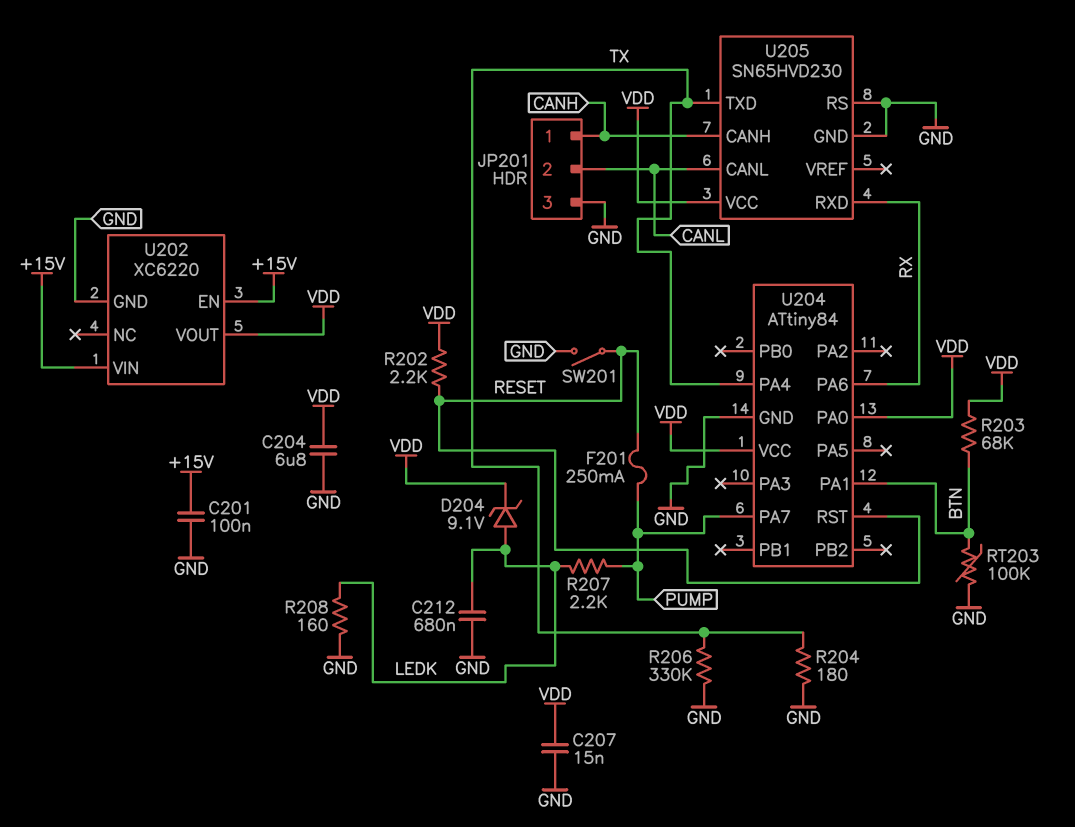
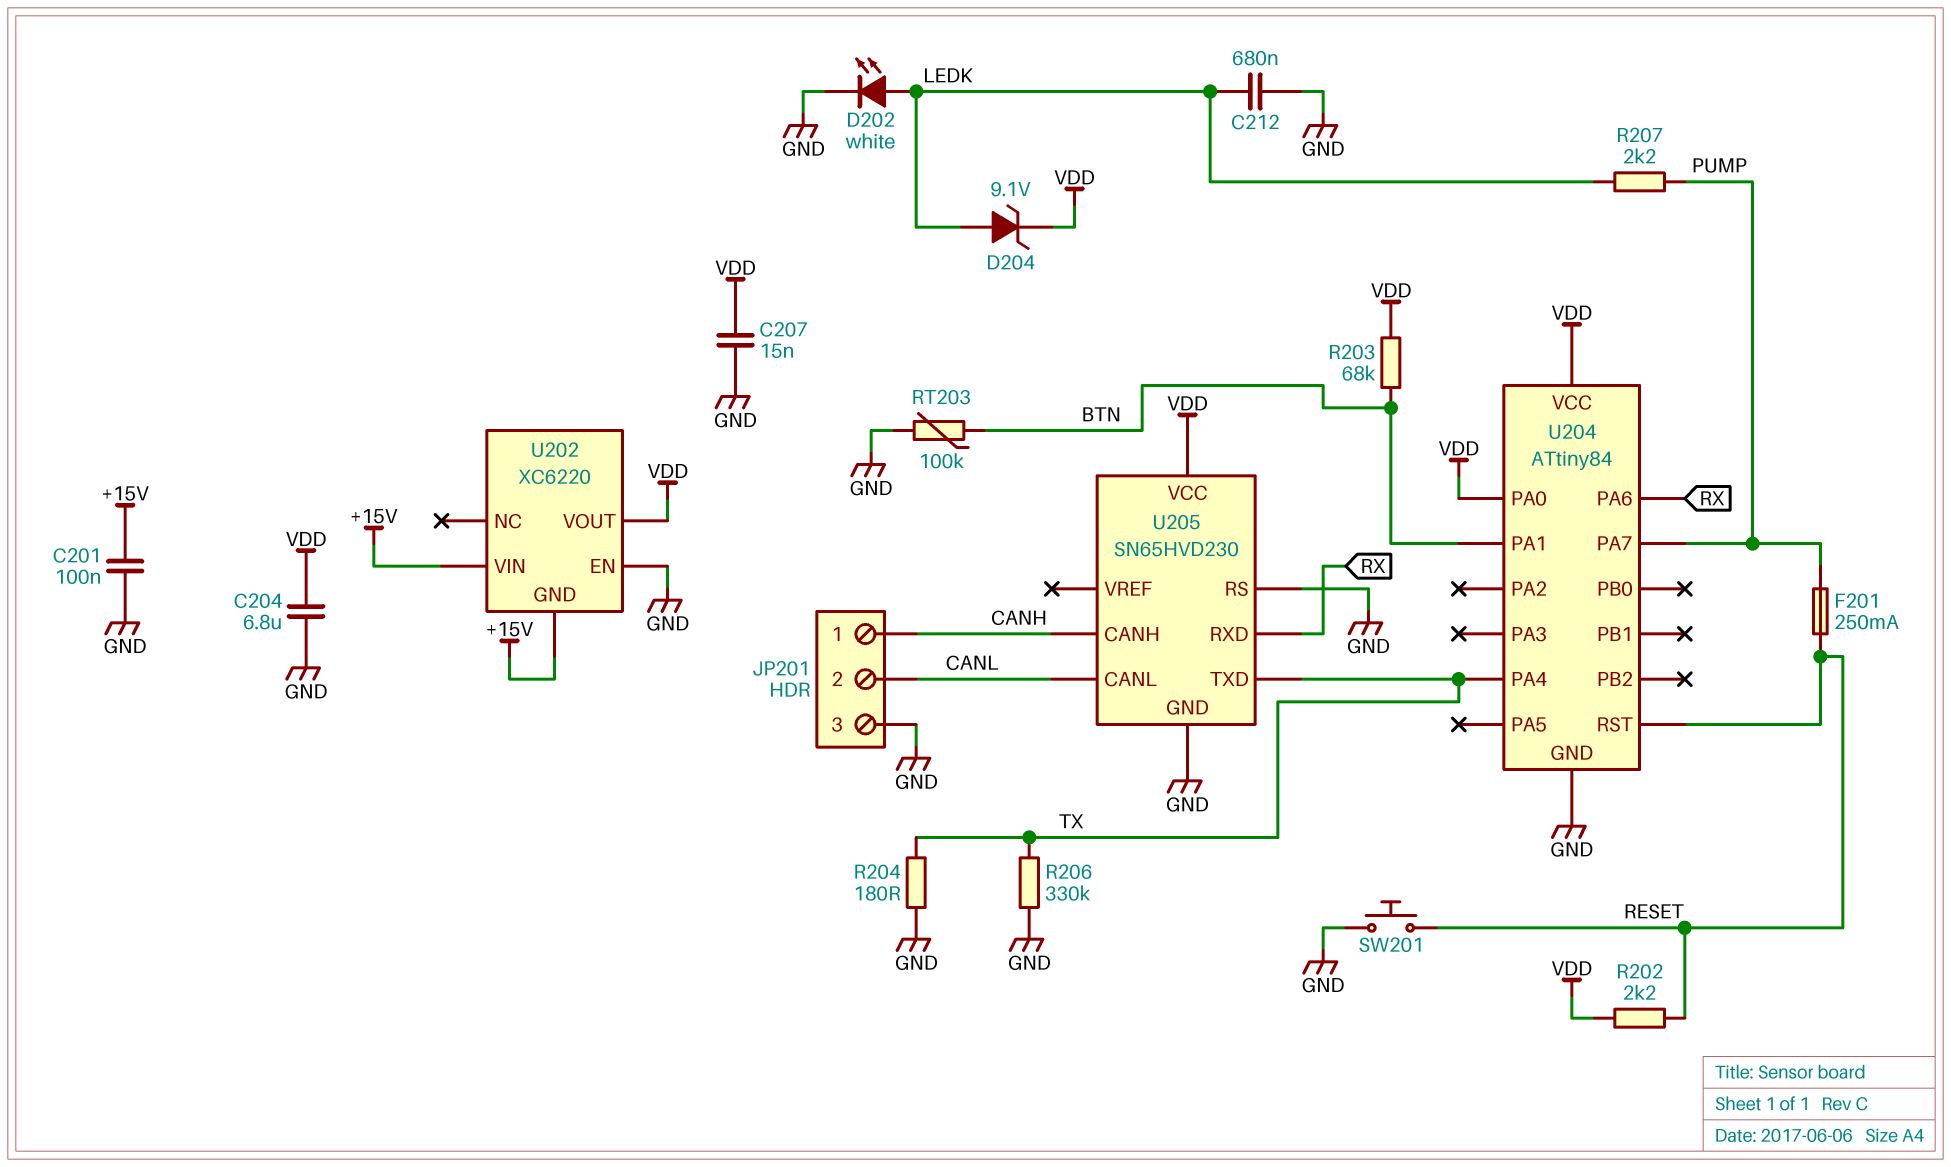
D202: none -> LED white (A LEDK, K GND)
R208: 160 (GND, LEDK) -> none
SW201: switch (GND, RESET) -> button (GND, RESET)
U202 pin EN: +15V -> GND
U202 pin GND: GND -> +15V

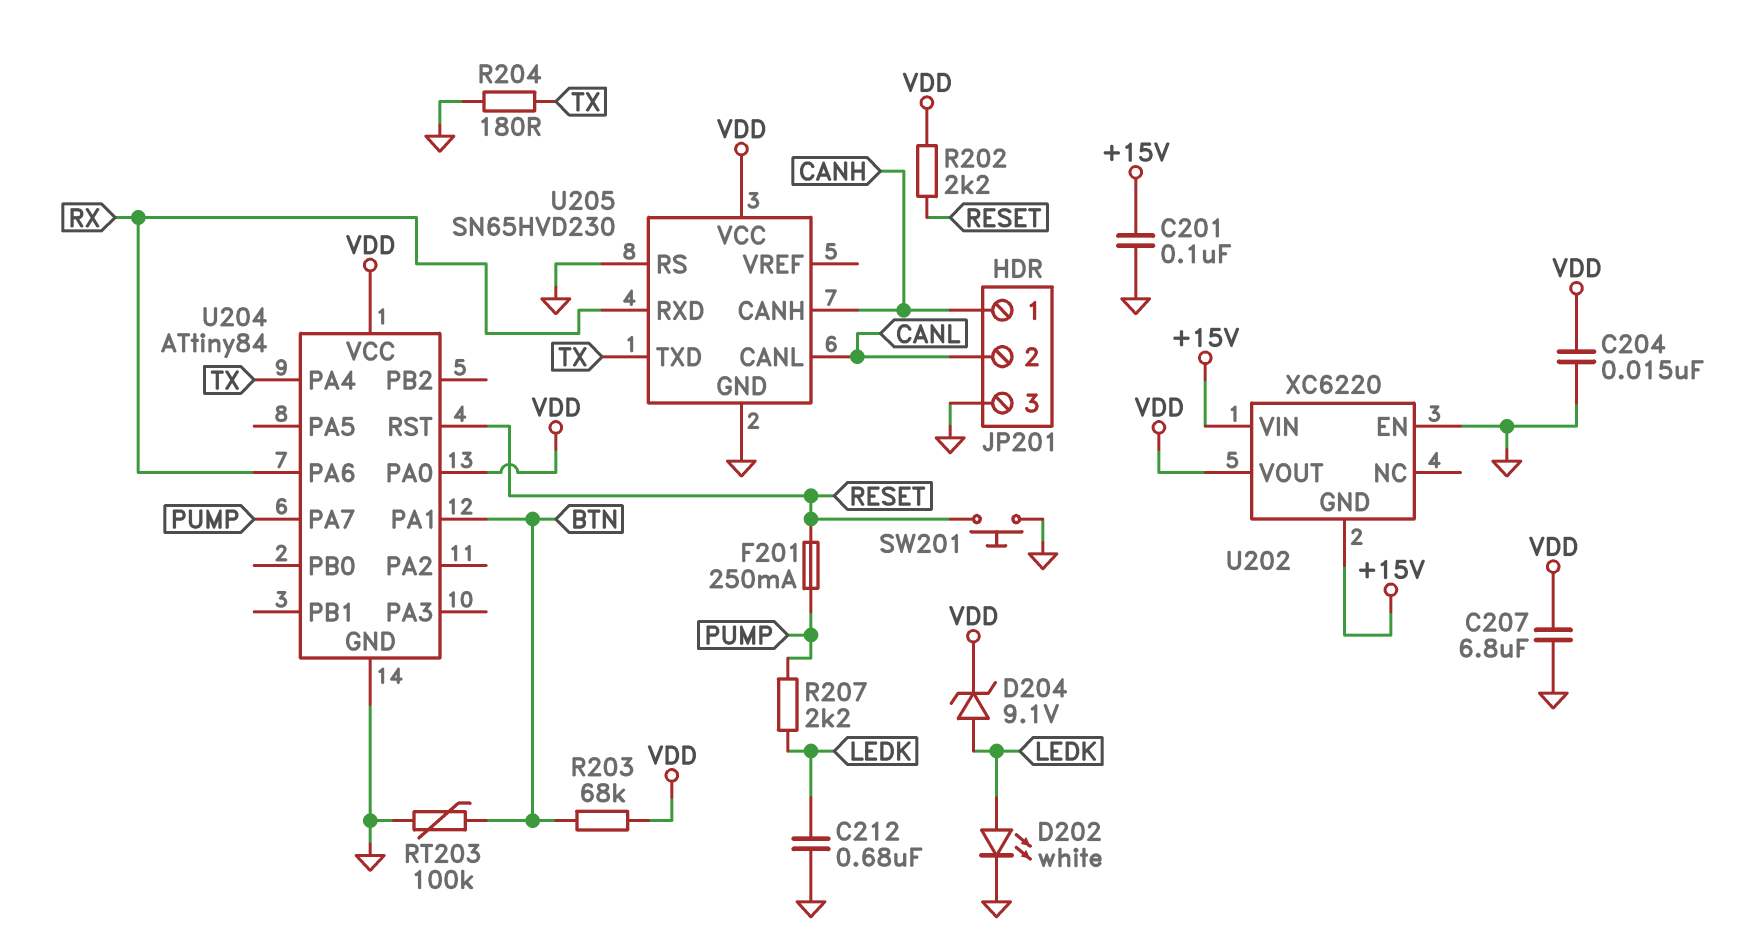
C204: 6.8uF (GND, VDD) -> 15nF (GND, VDD)
C207: 15nF (GND, VDD) -> 6.8uF (GND, VDD)
R206: 330k (GND, TX) -> none

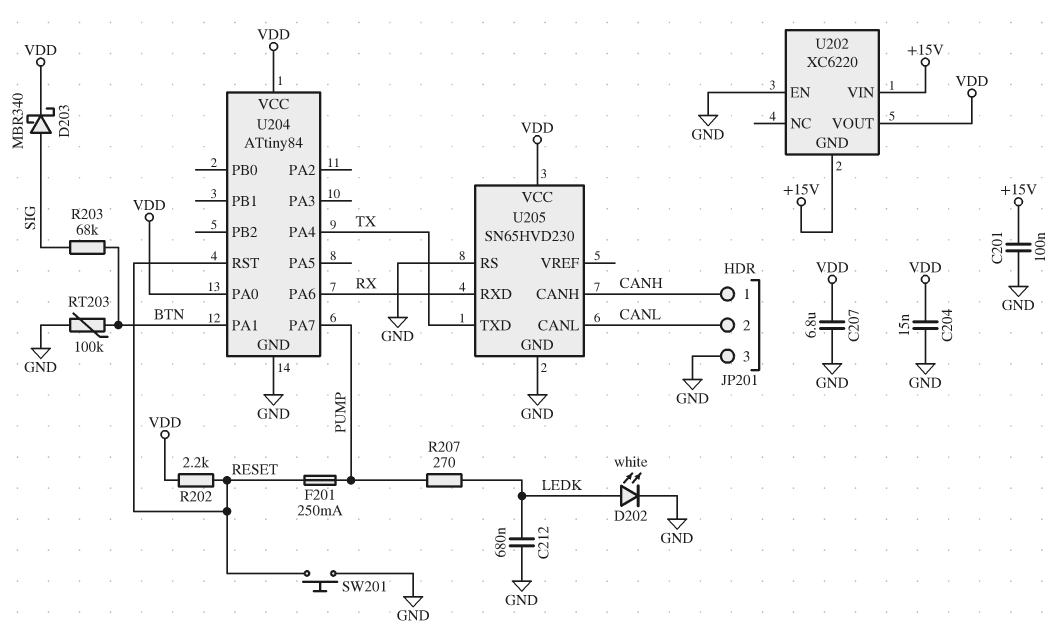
D203: none -> schottky MBR340 (A SIG, K VDD)
D204: zener 9.1V (A LEDK, K VDD) -> none
R203: 68k (BTN, VDD) -> 68k (BTN, SIG)
R204: 180 (GND, TX) -> none
R207: 2.2k (LEDK, PUMP) -> 270 (LEDK, PUMP)

